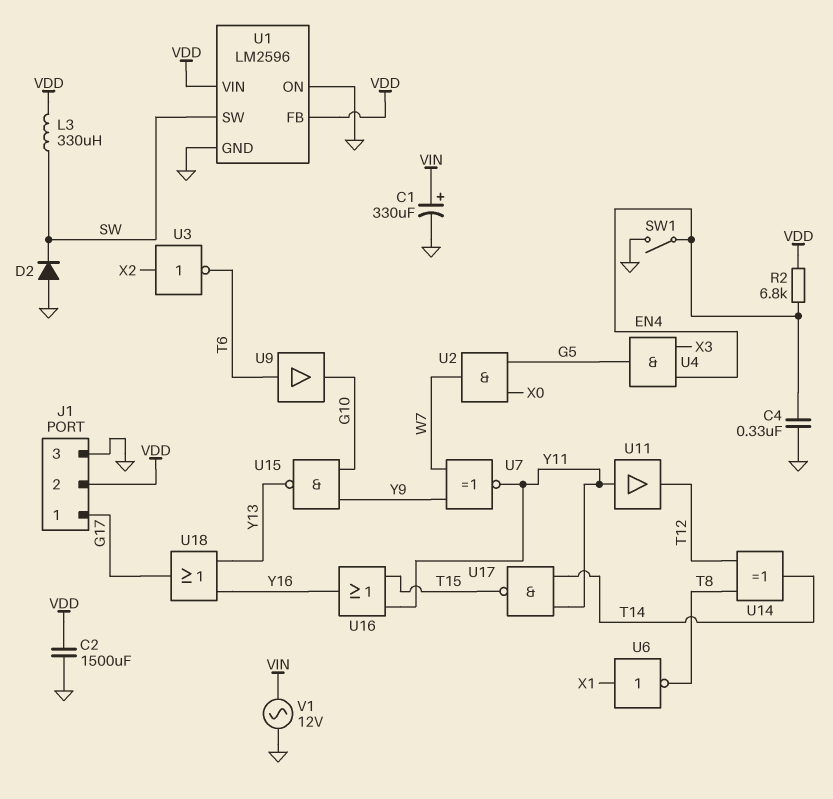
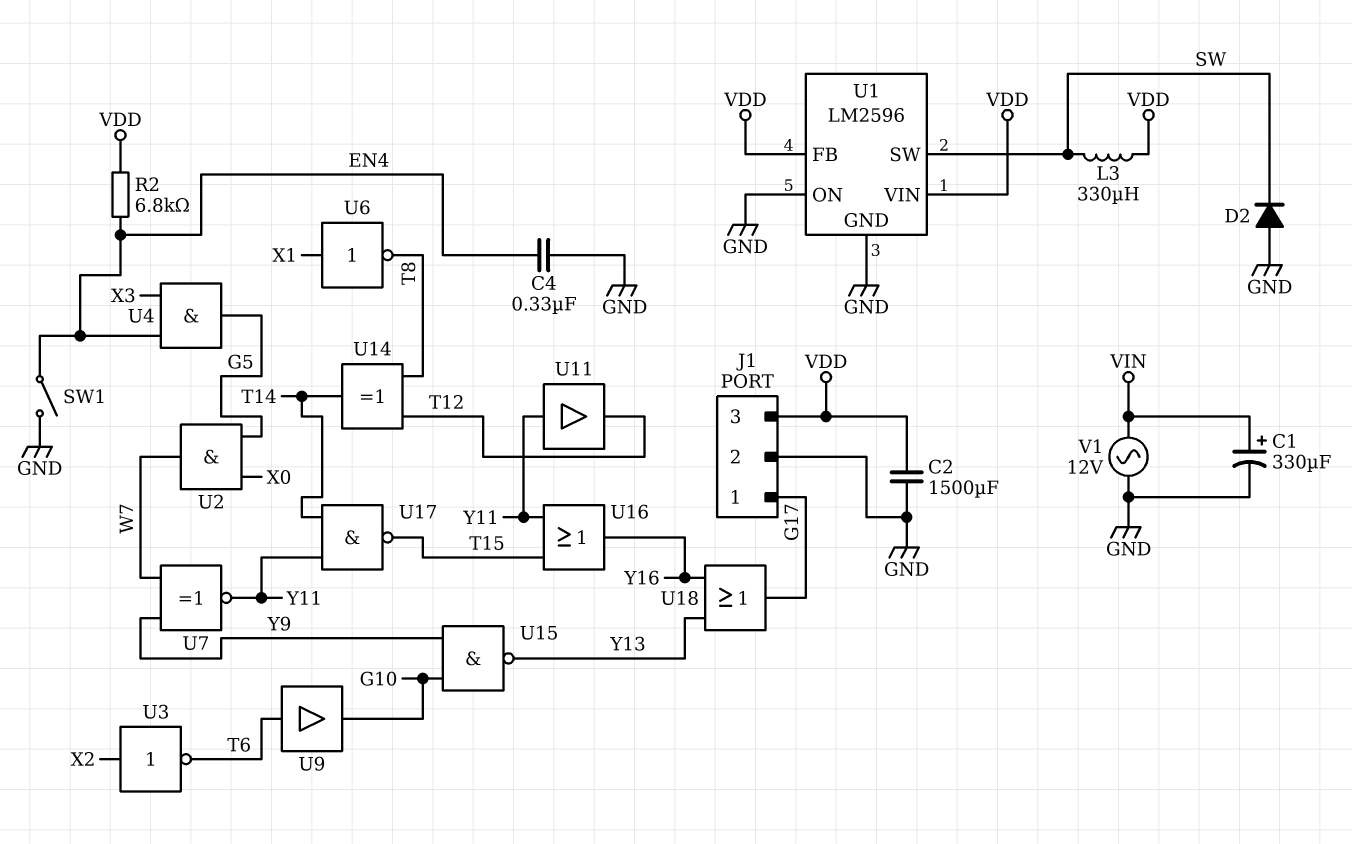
J1 pin 2: VDD -> GND
J1 pin 3: GND -> VDD

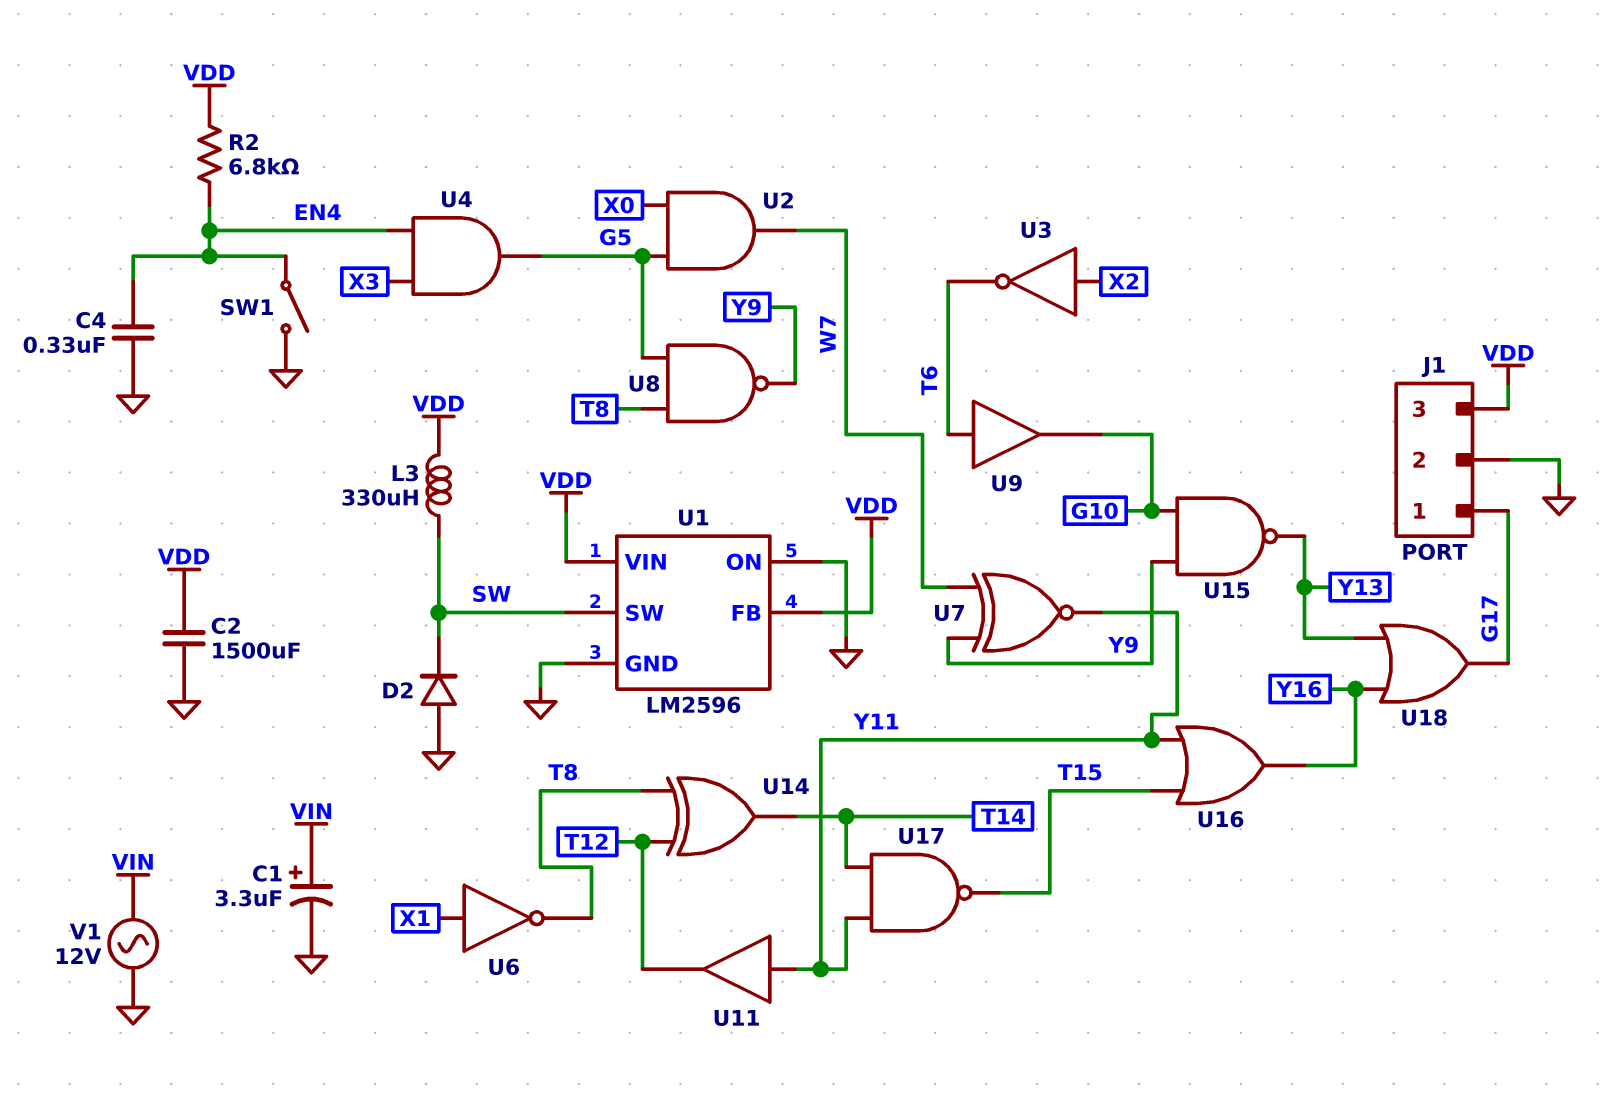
C1: 330uF (plus VIN, minus GND) -> 3.3uF (plus VIN, minus GND)
U8: none -> NAND (in G5, in T8, out Y9)

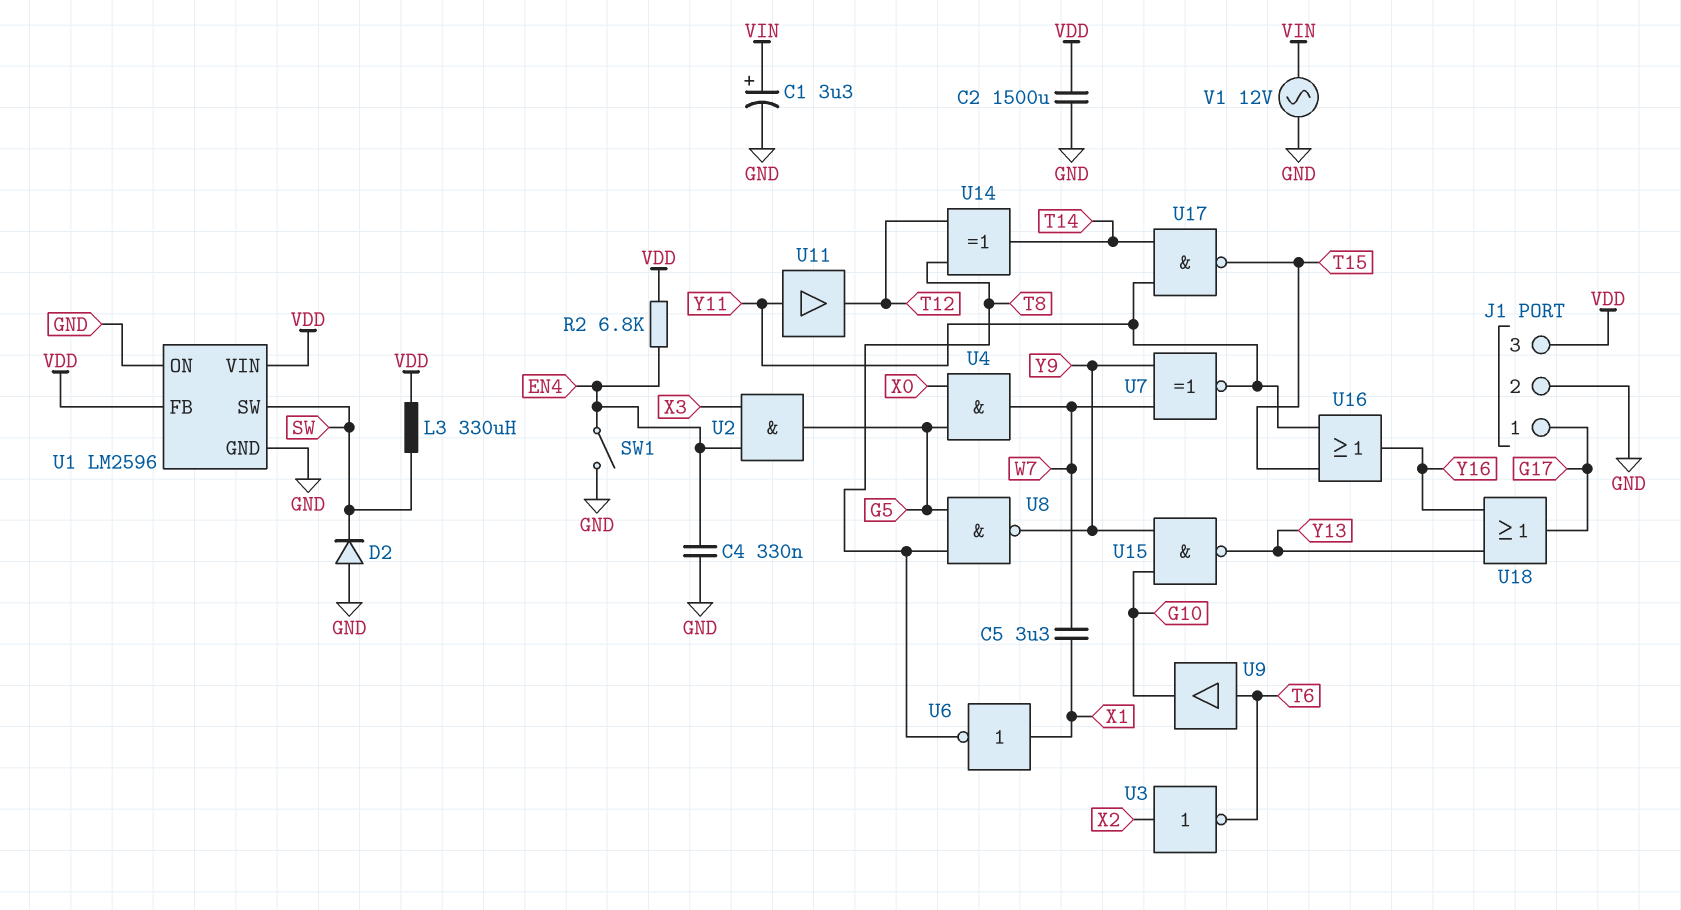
C5: none -> 3.3uF (W7, X1)
U2: AND (in G5, in X0, out W7) -> AND (in EN4, in X3, out G5)
U4: AND (in EN4, in X3, out G5) -> AND (in G5, in X0, out W7)

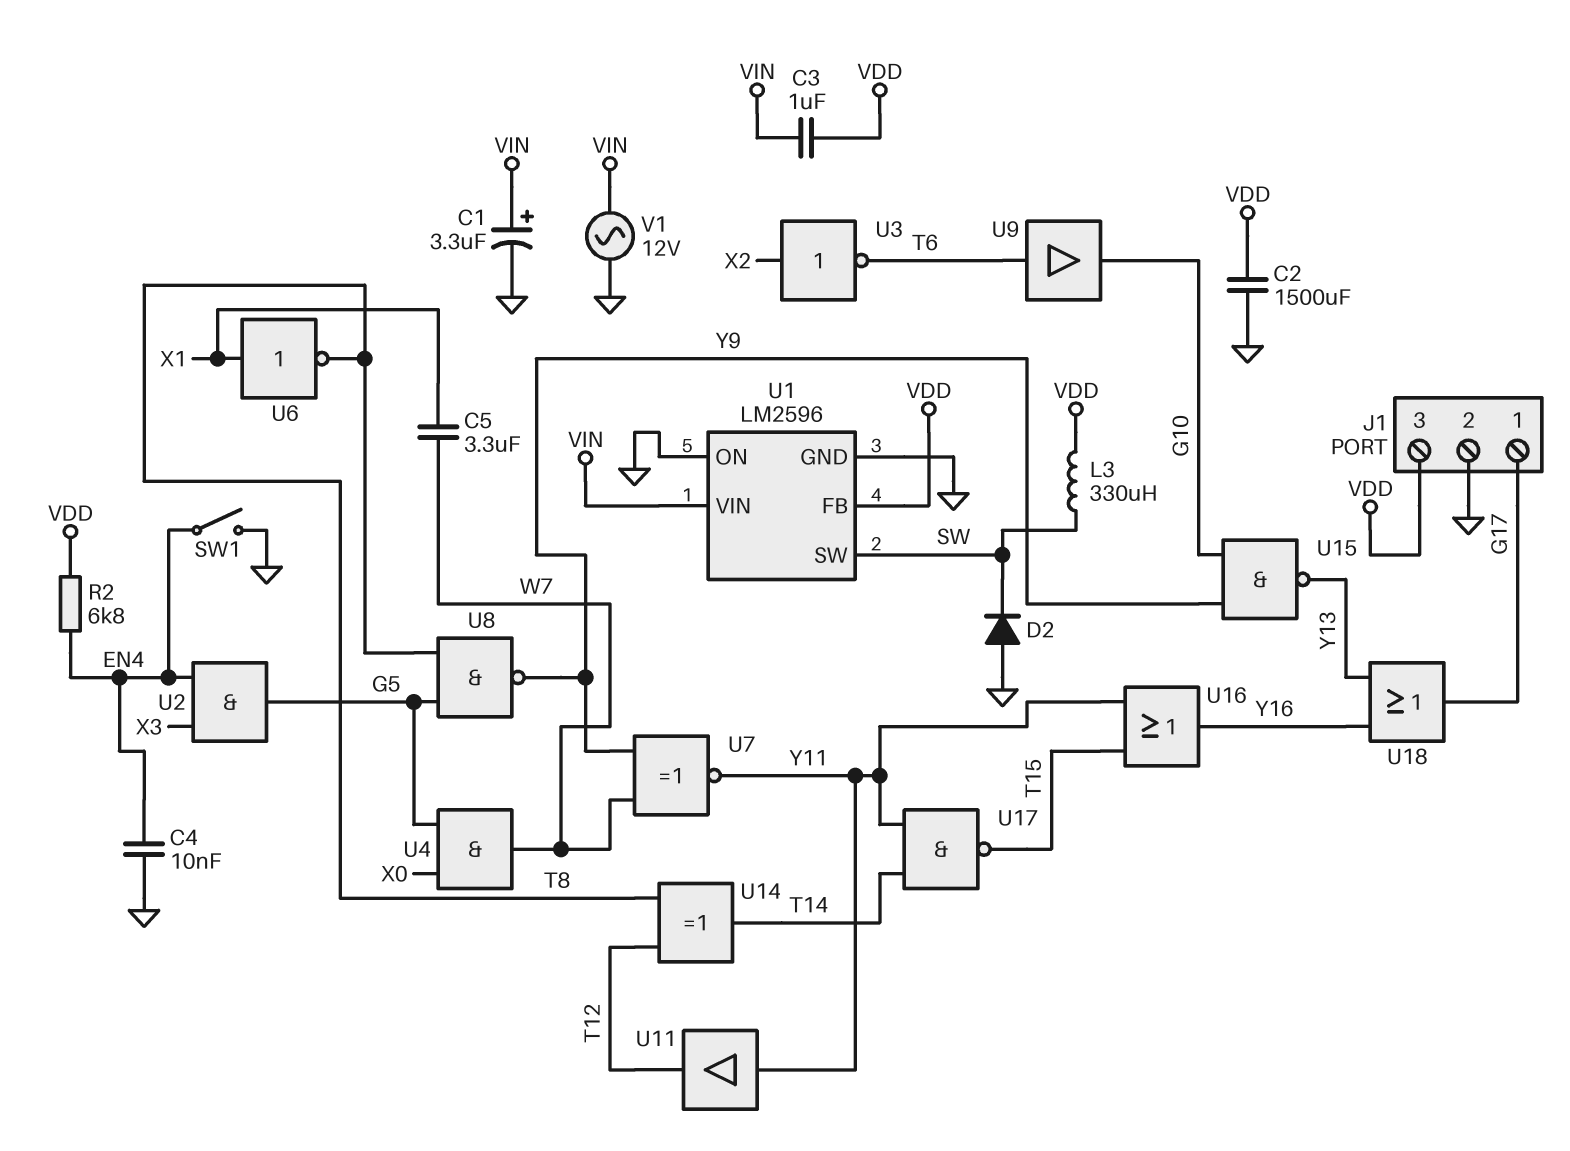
C3: none -> 1uF (VDD, VIN)
C4: 330nF (EN4, GND) -> 10nF (EN4, GND)
U1 pin VIN: VDD -> VIN

